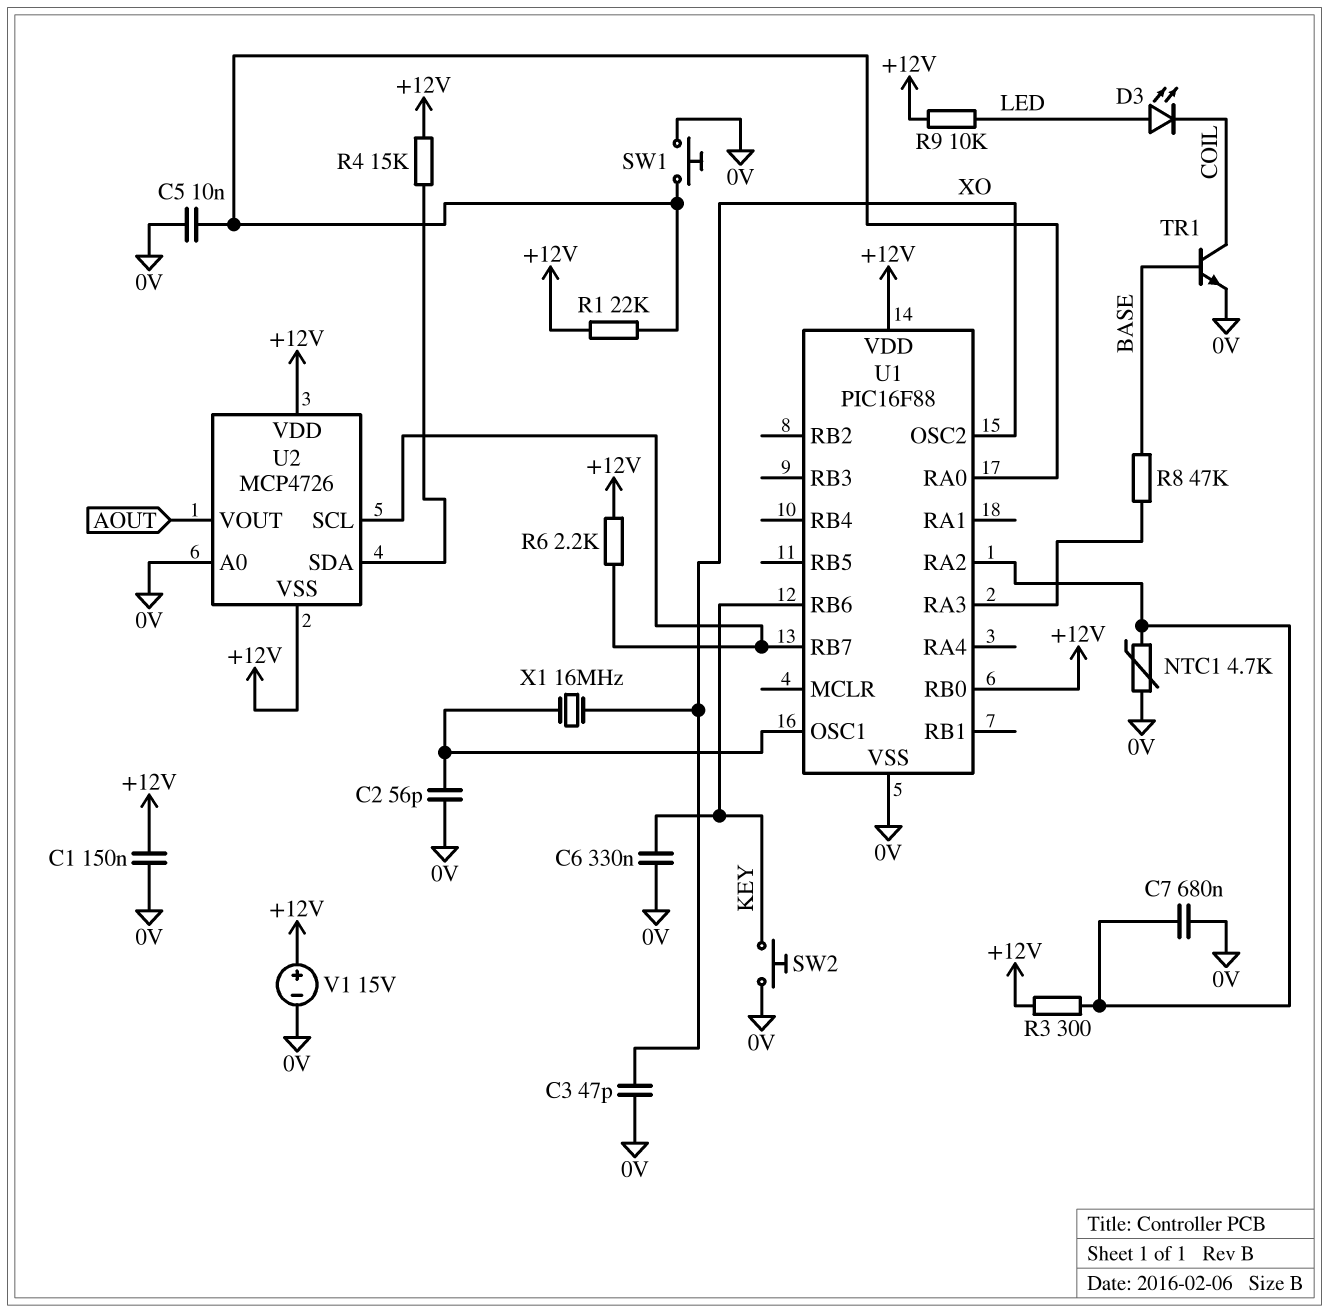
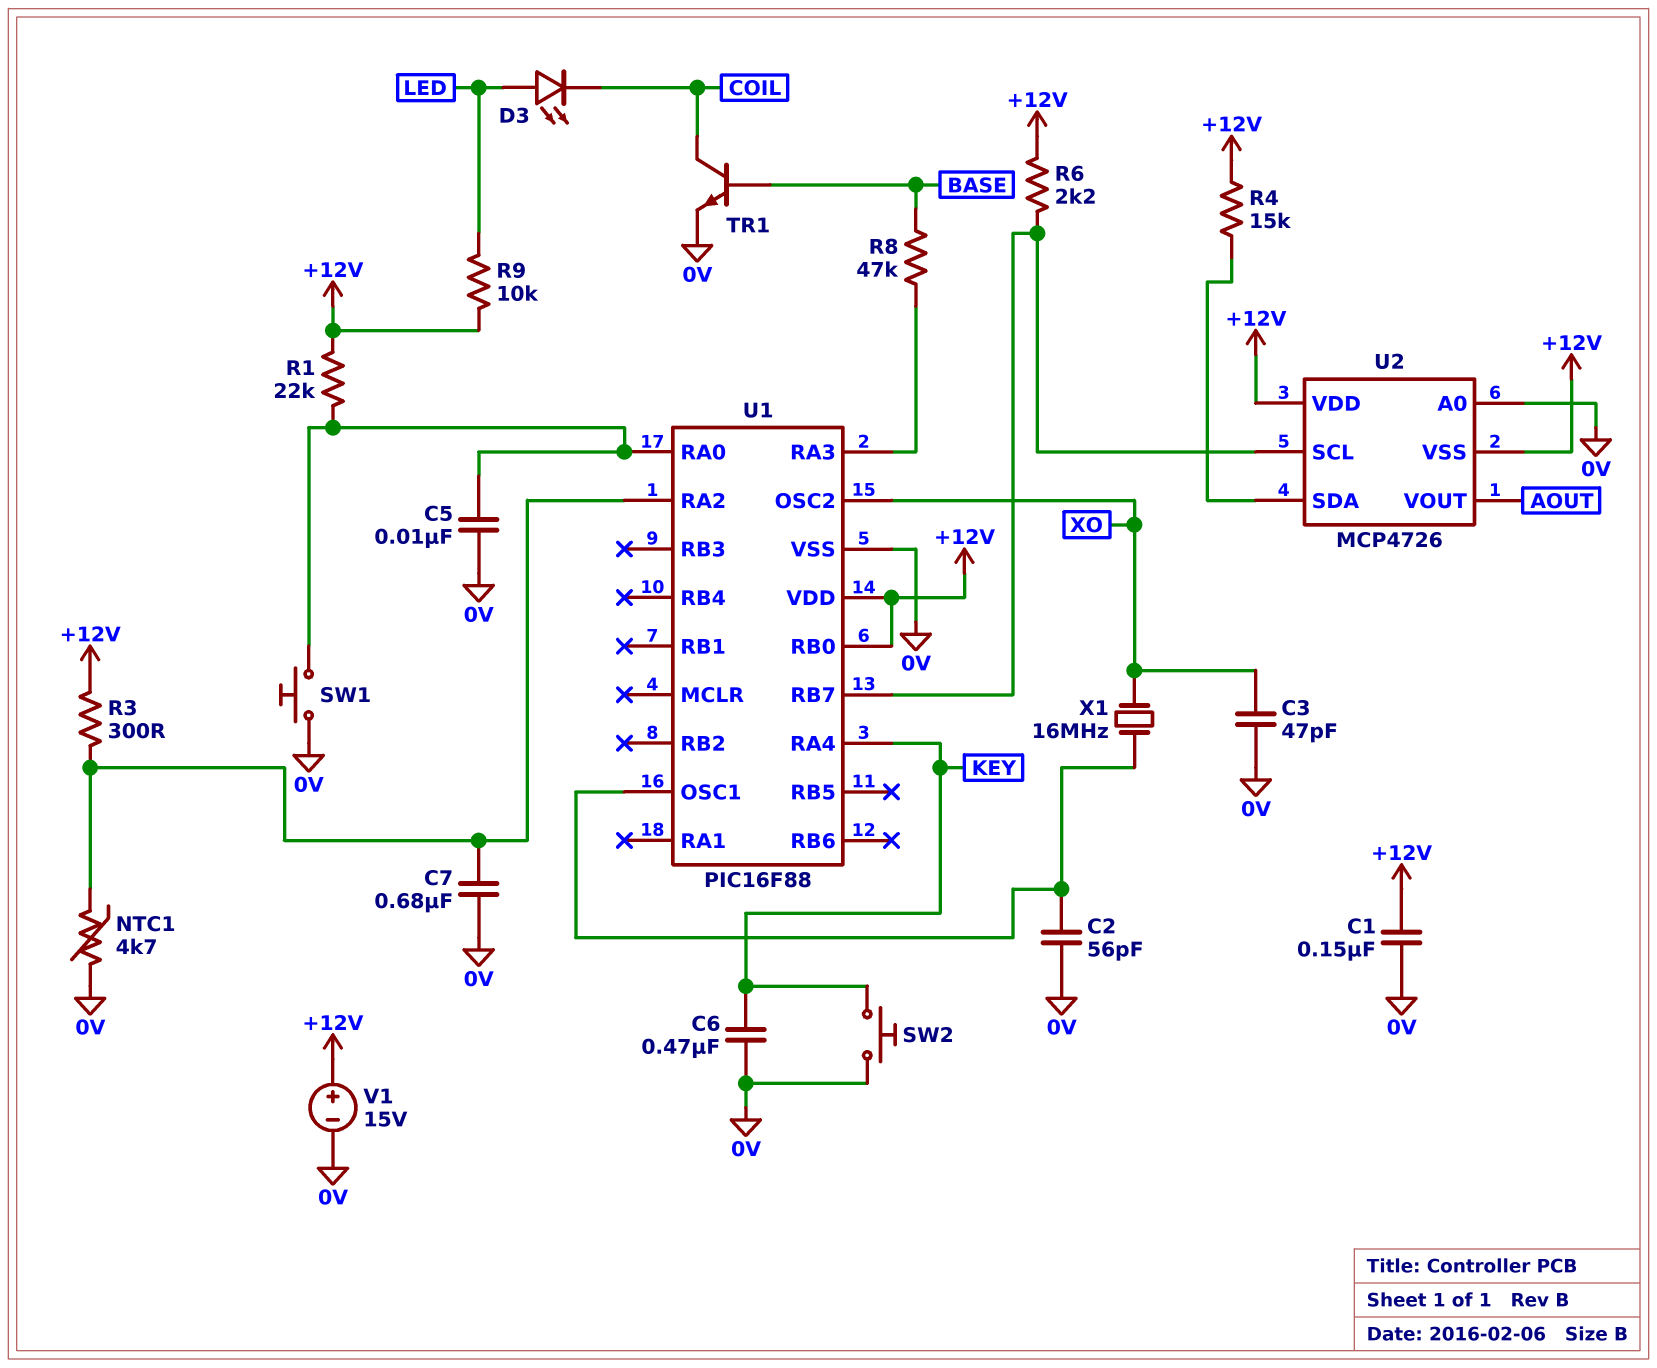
C6: 330nF (0V, KEY) -> 470nF (0V, KEY)
U1 pin RA4: none -> KEY
U1 pin RB6: KEY -> none

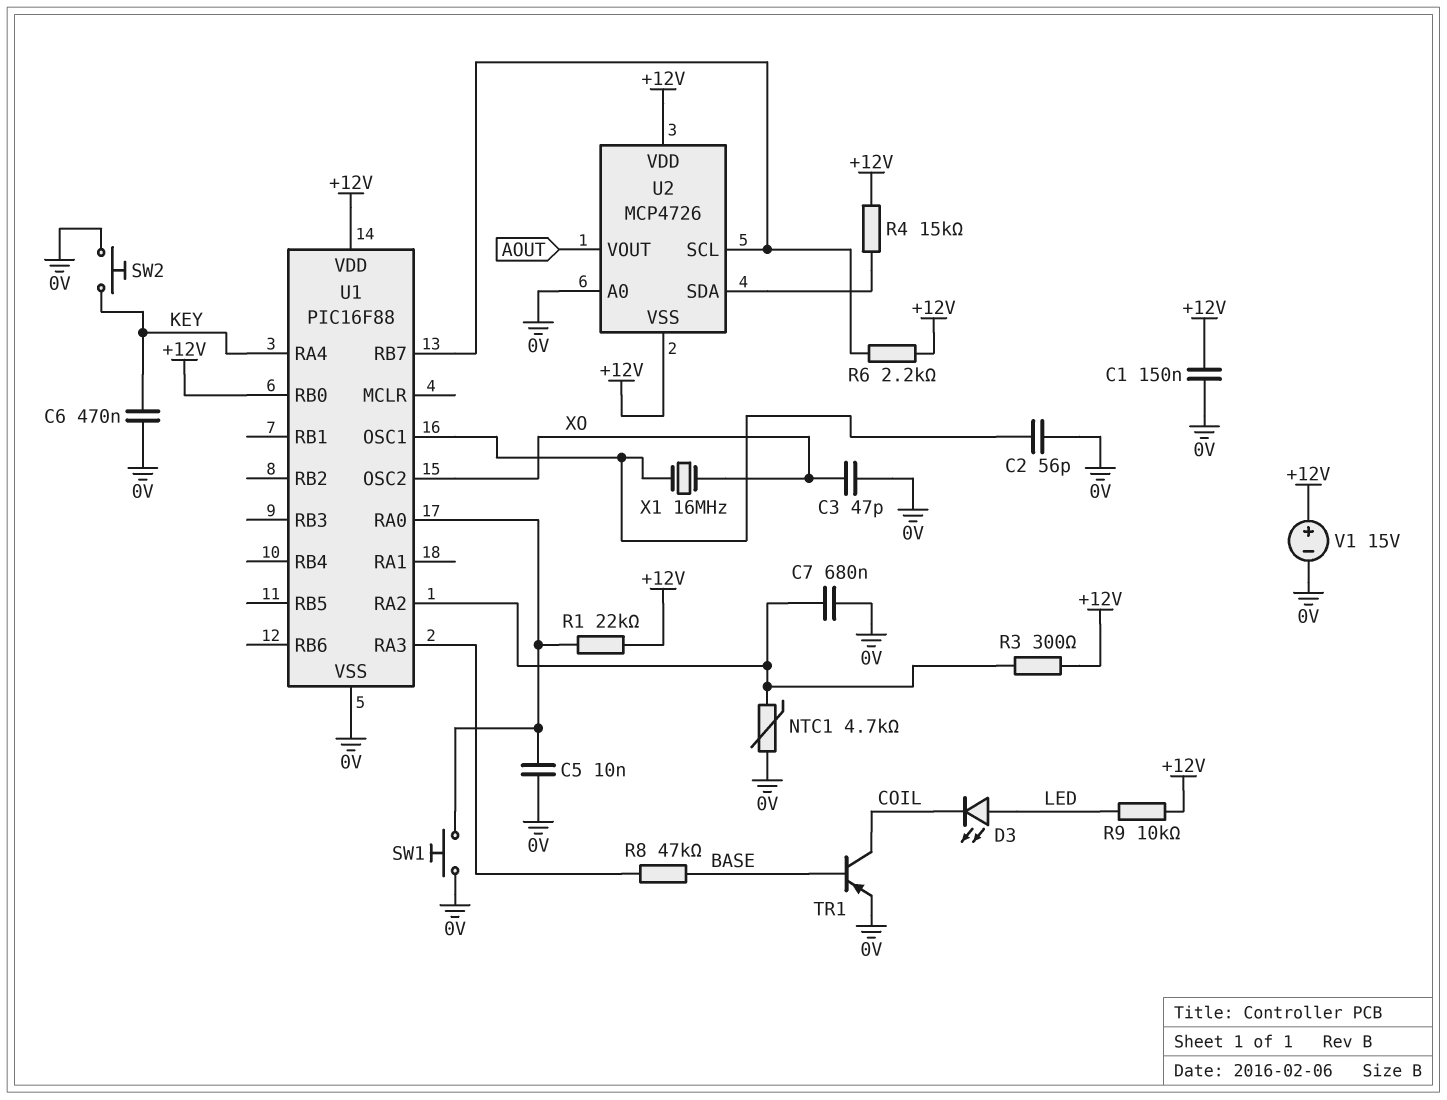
TR1: NPN (B BASE, C COIL, E 0V) -> PNP (B BASE, C COIL, E 0V)

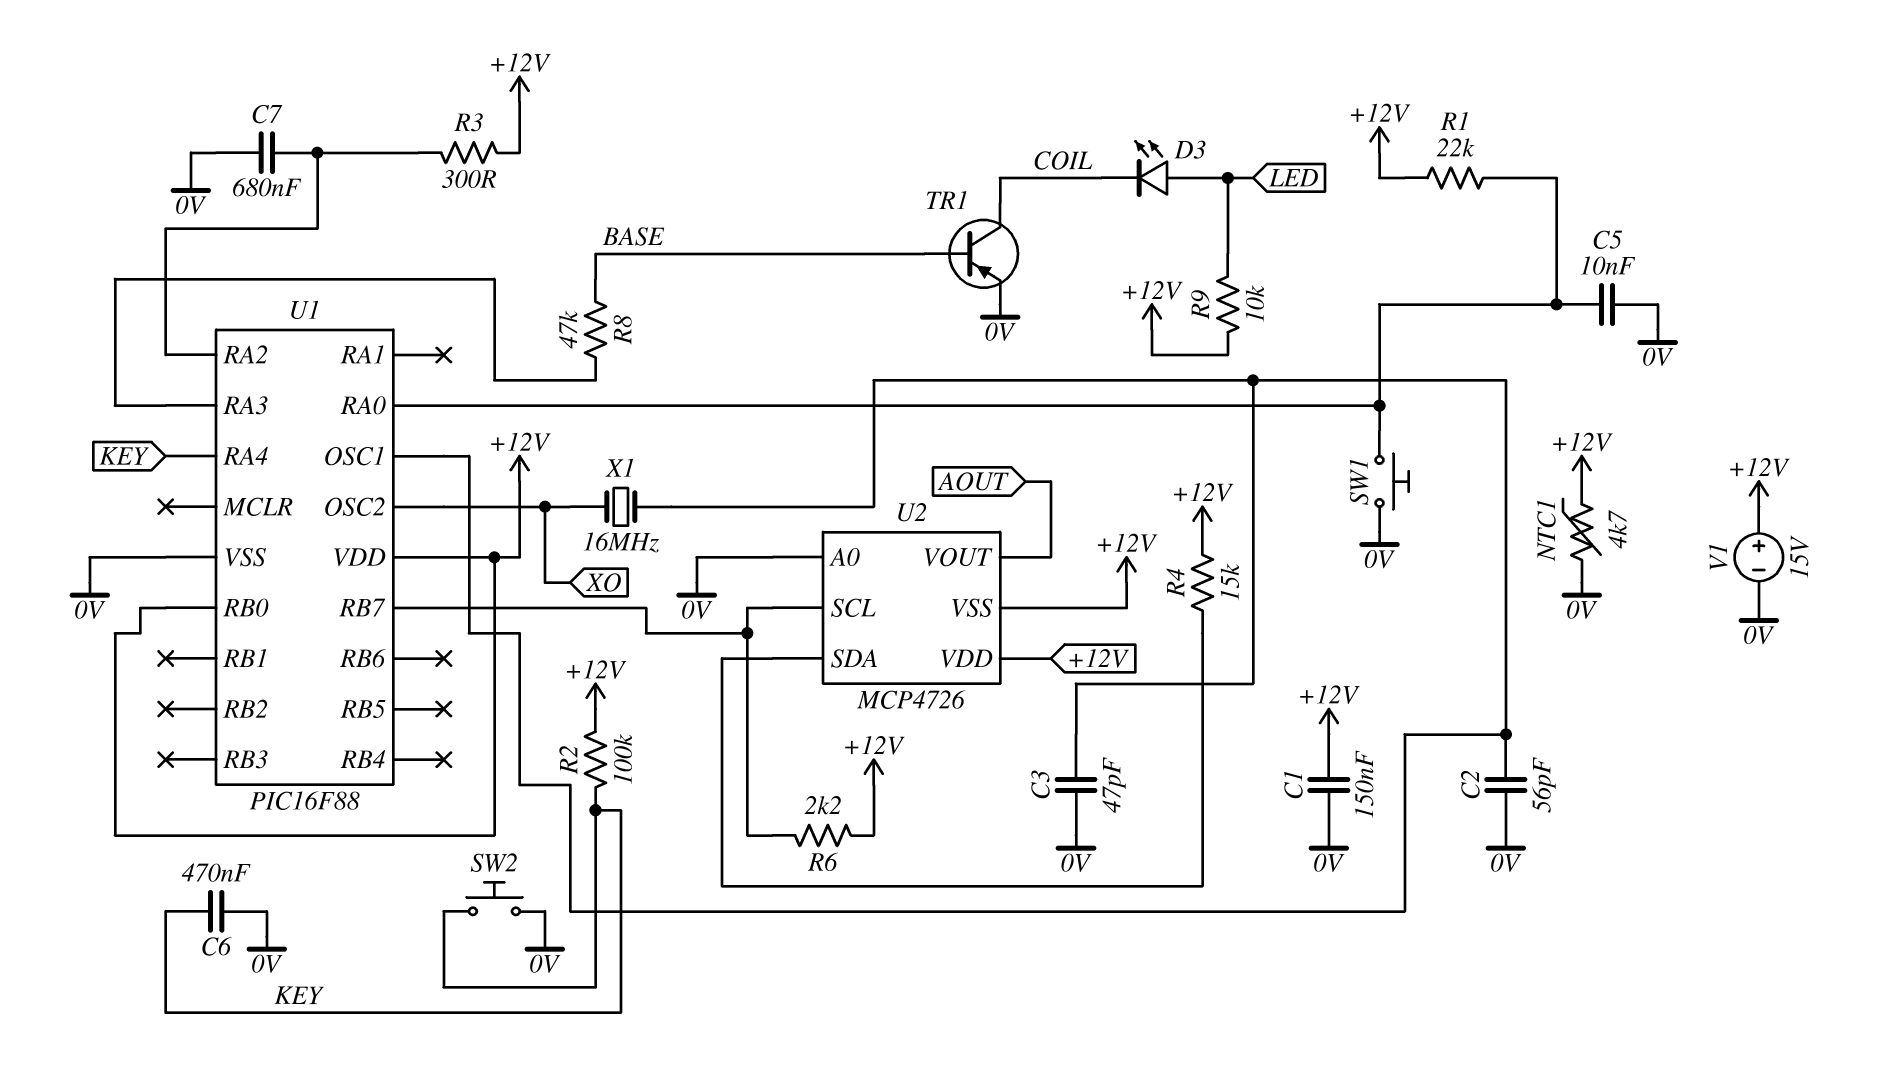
C3: 47pF (0V, XO) -> 47pF (0V, U1/OSC1)
NTC1: 4.7k (0V, U1/RA2) -> 4.7k (+12V, 0V)
R2: none -> 100k (+12V, KEY)

